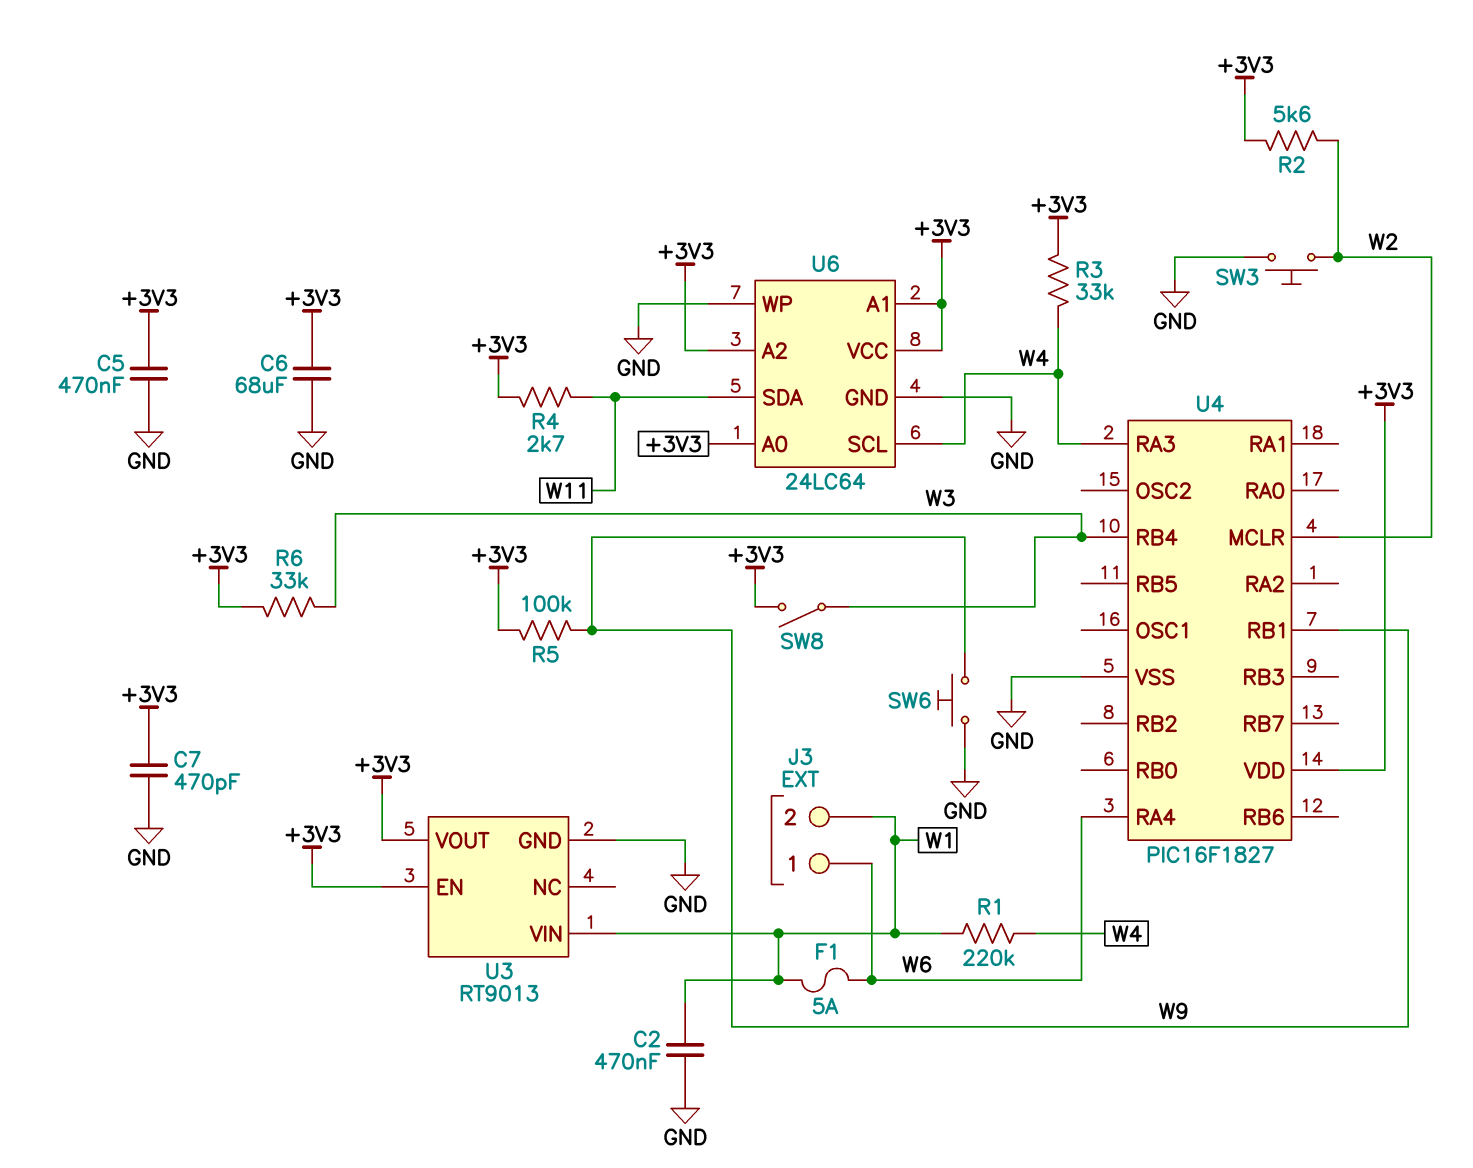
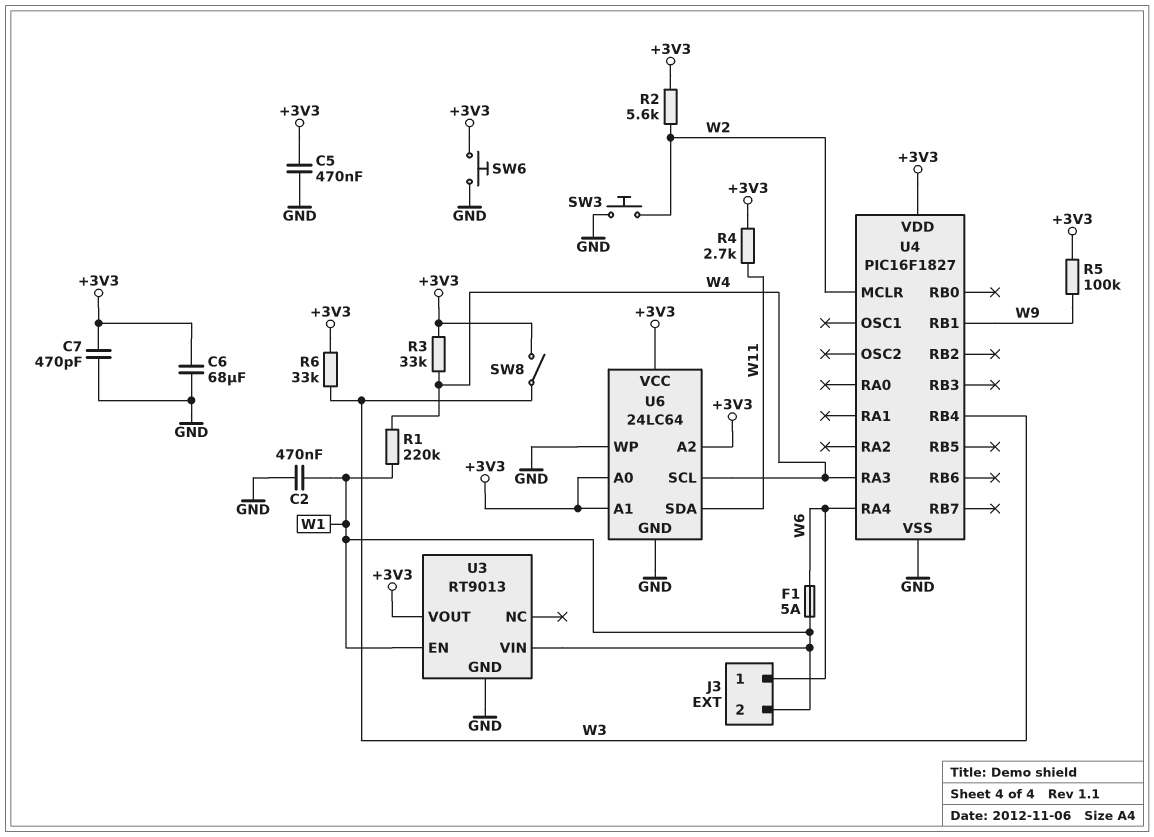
SW6: button (GND, W9) -> button (+3V3, GND)
U3 pin EN: +3V3 -> W1

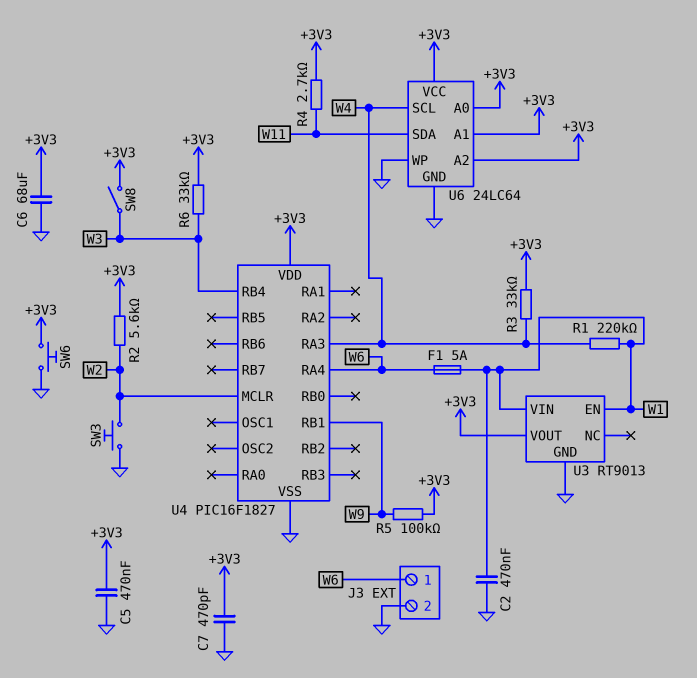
J3 pin 2: W1 -> GND

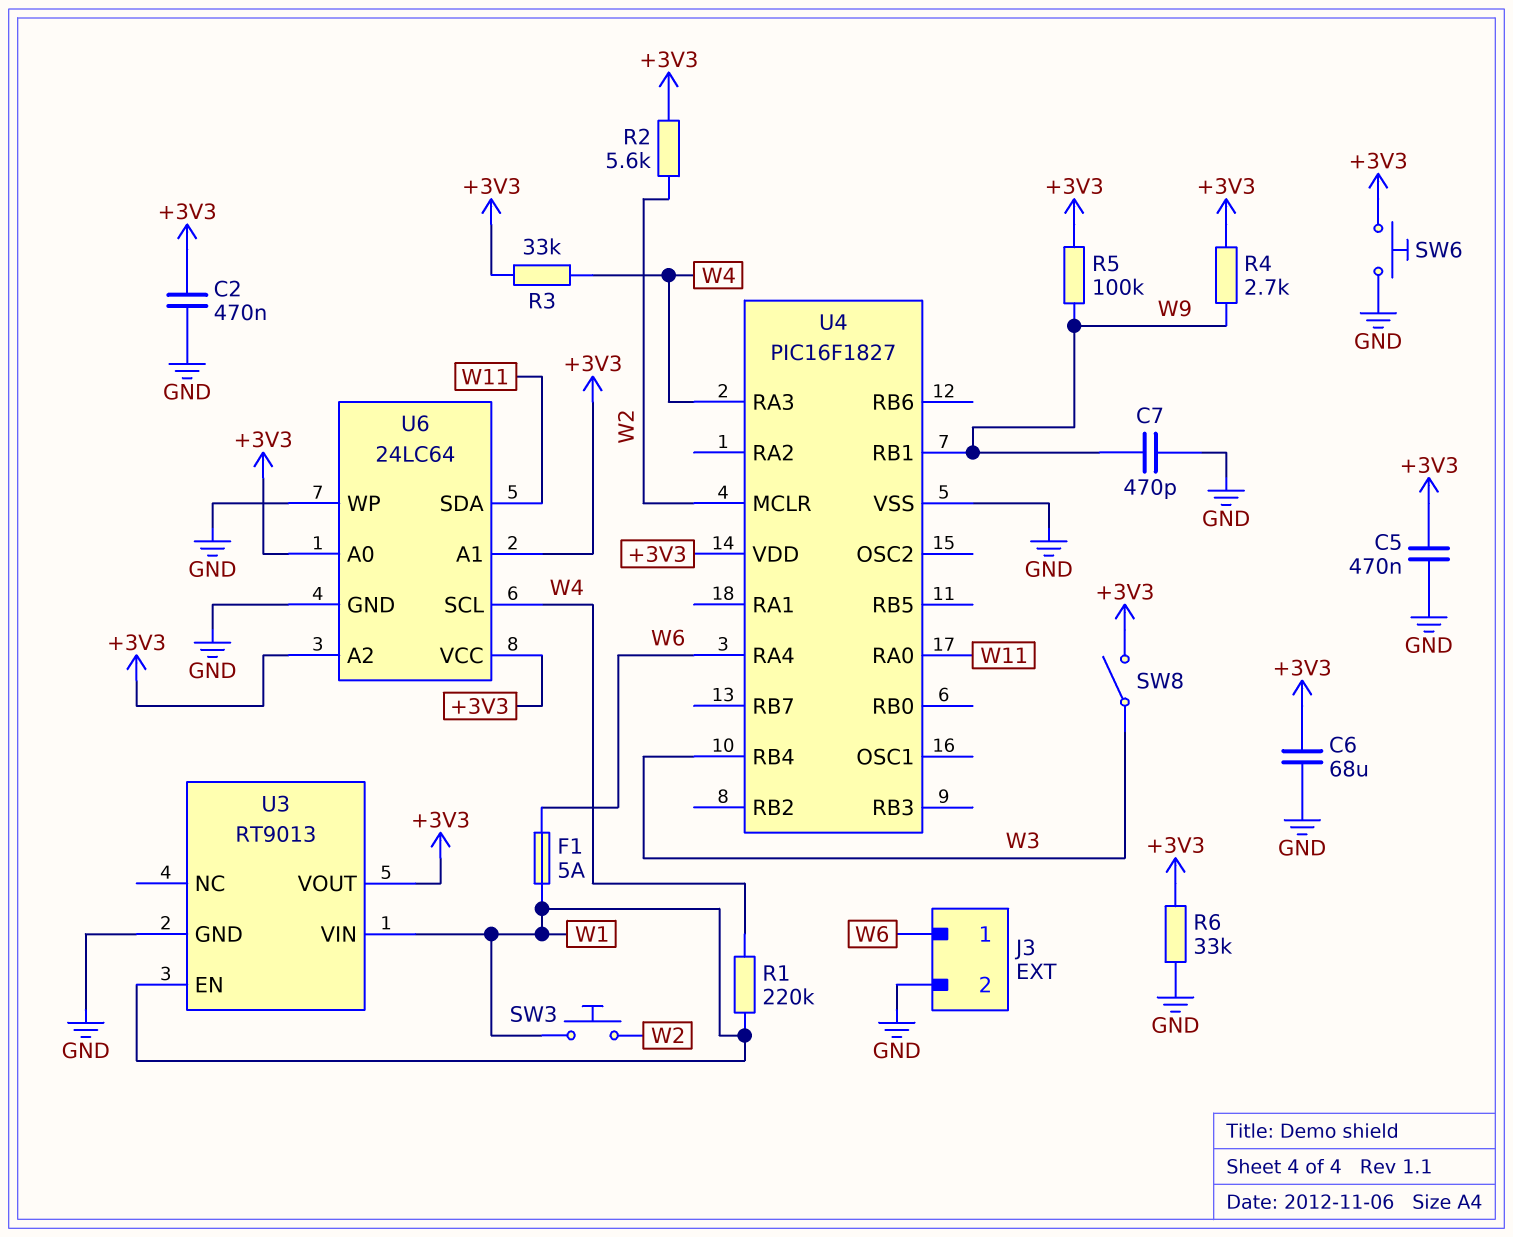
C2: 470nF (GND, W1) -> 470nF (+3V3, GND)
C7: 470pF (+3V3, GND) -> 470pF (GND, W9)
R4: 2.7k (+3V3, W11) -> 2.7k (+3V3, W9)
R6: 33k (+3V3, W3) -> 33k (+3V3, GND)
SW3: button (GND, W2) -> button (W1, W2)
U4 pin RA0: none -> W11

